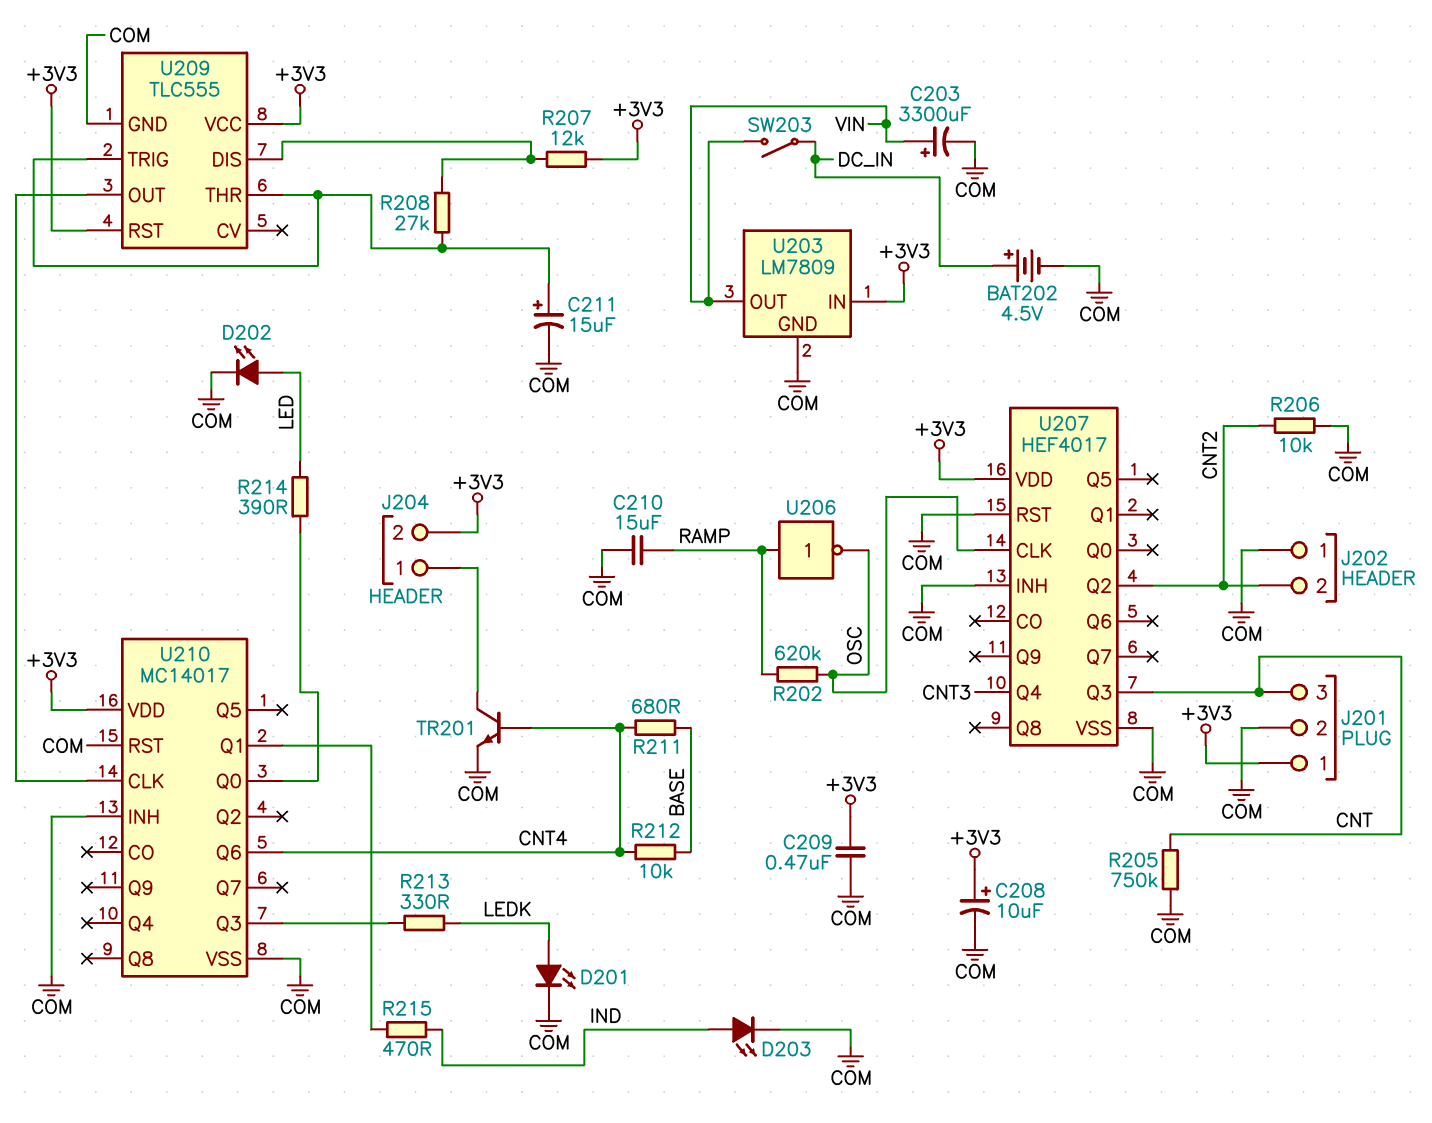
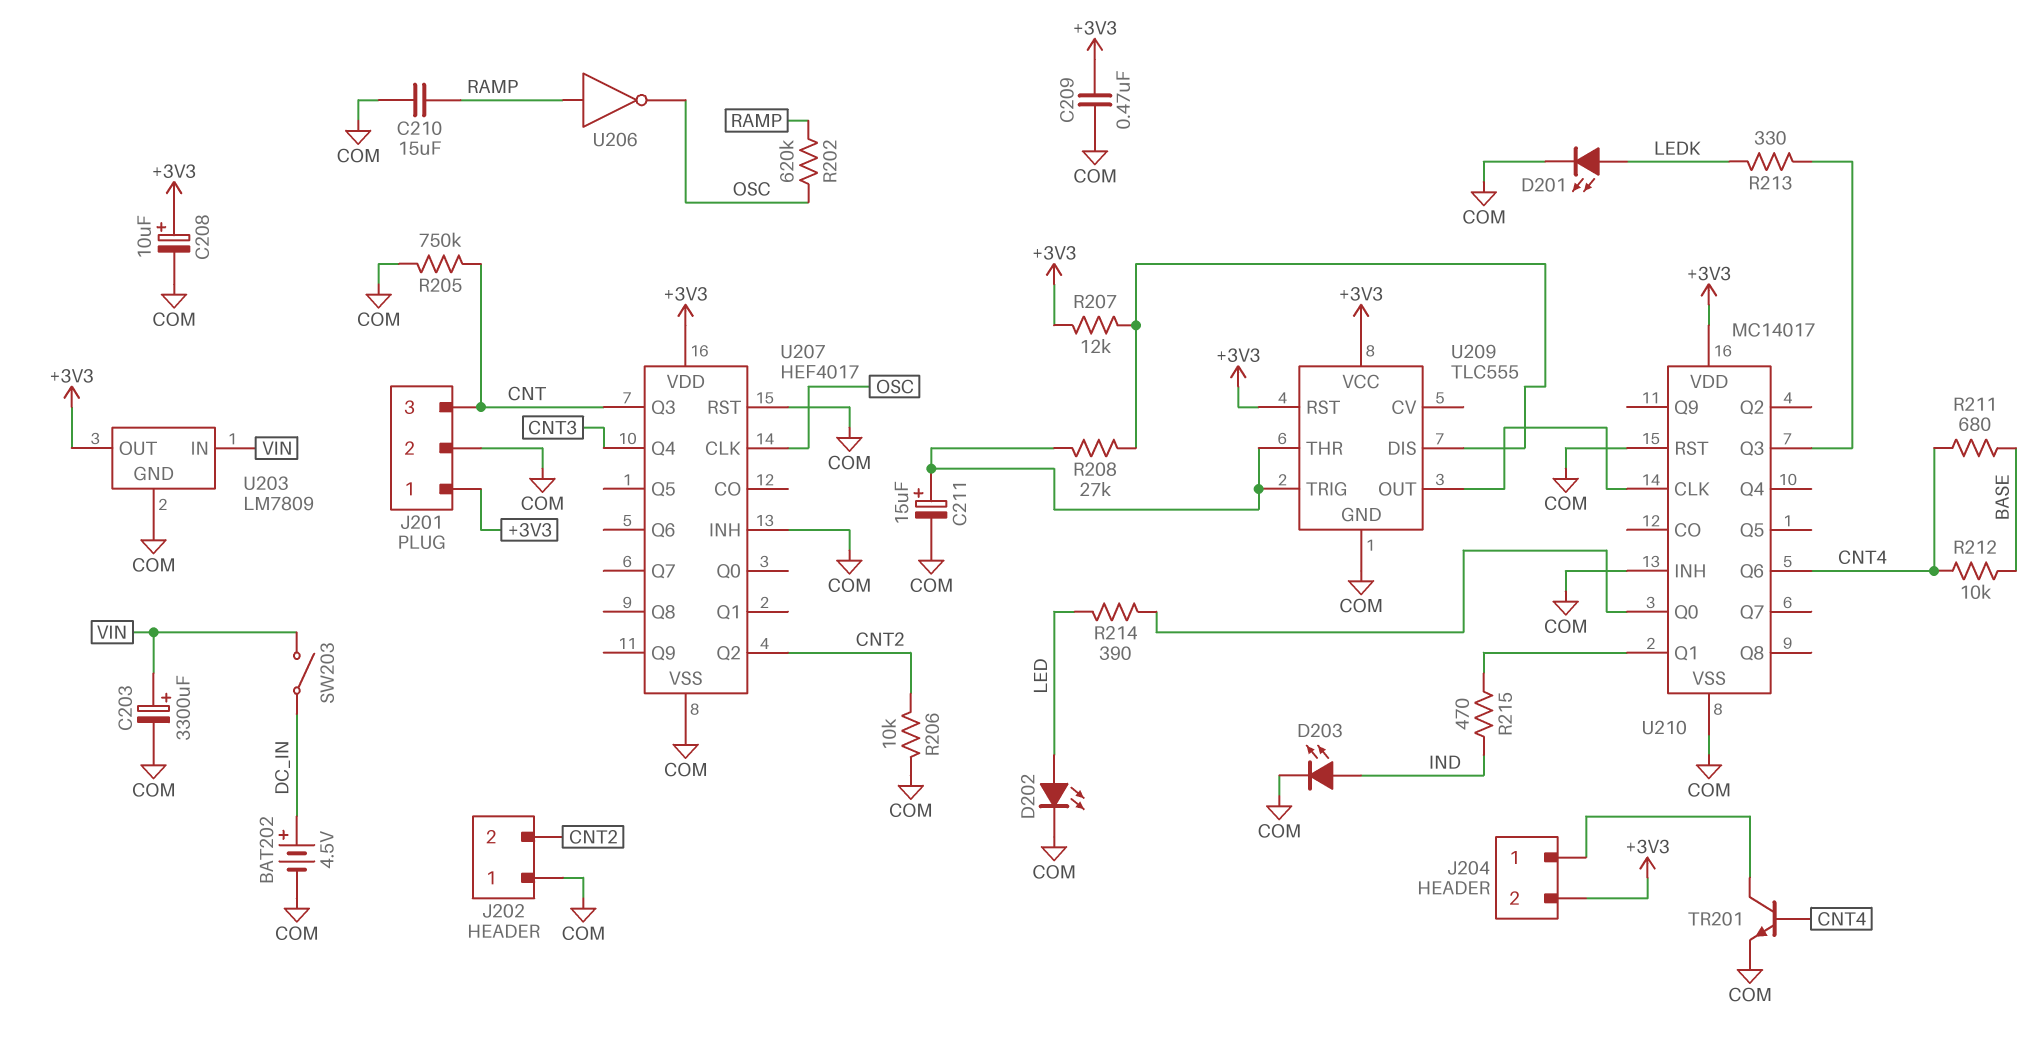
U203 pin IN: +3V3 -> VIN
U203 pin OUT: VIN -> +3V3

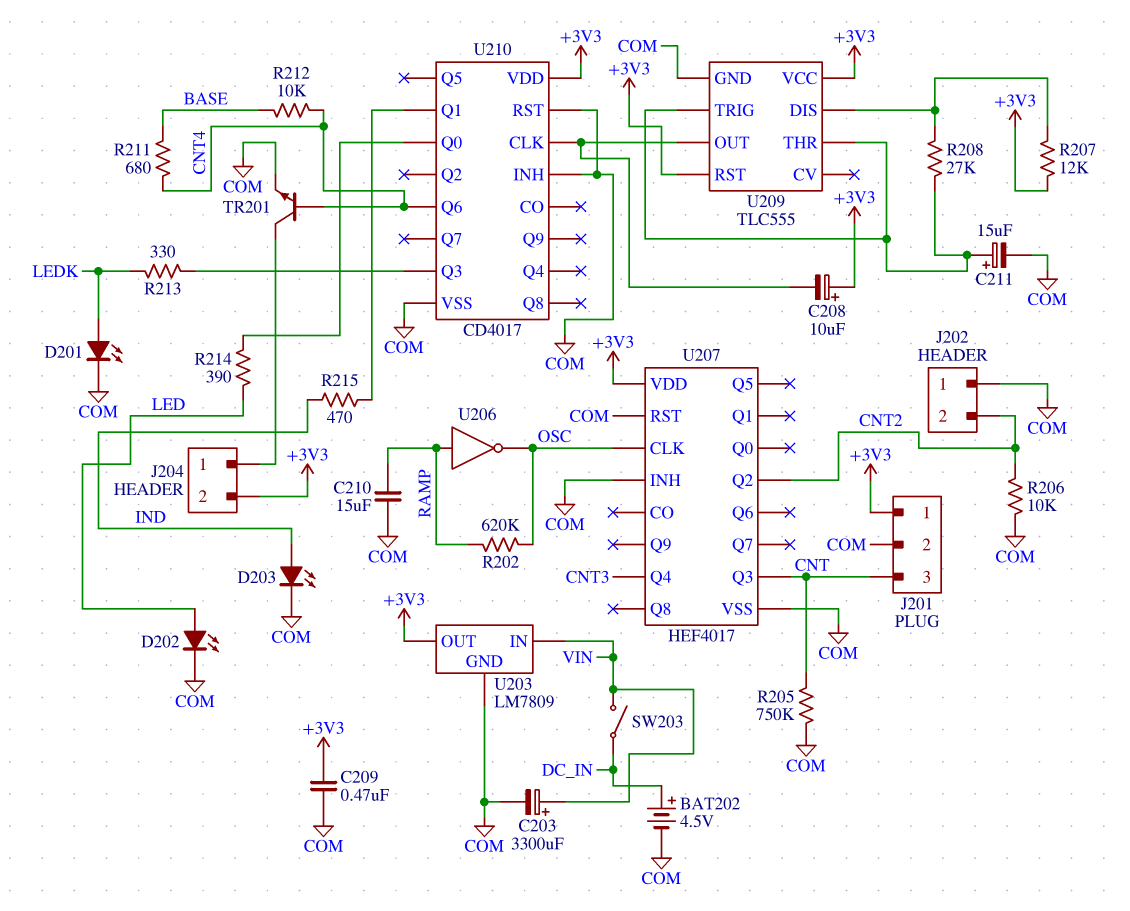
C208: 10uF (plus +3V3, minus COM) -> 10uF (plus +3V3, minus U209/OUT)
U210: MC14017 -> CD4017

